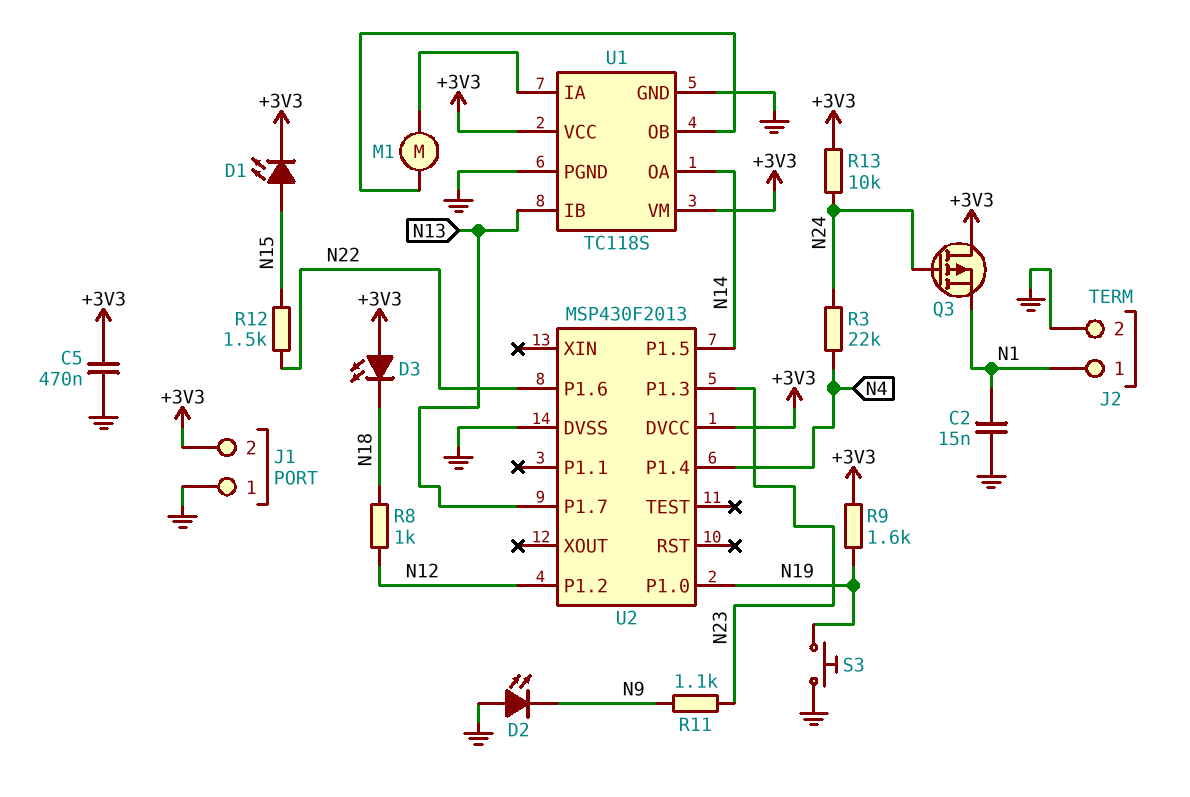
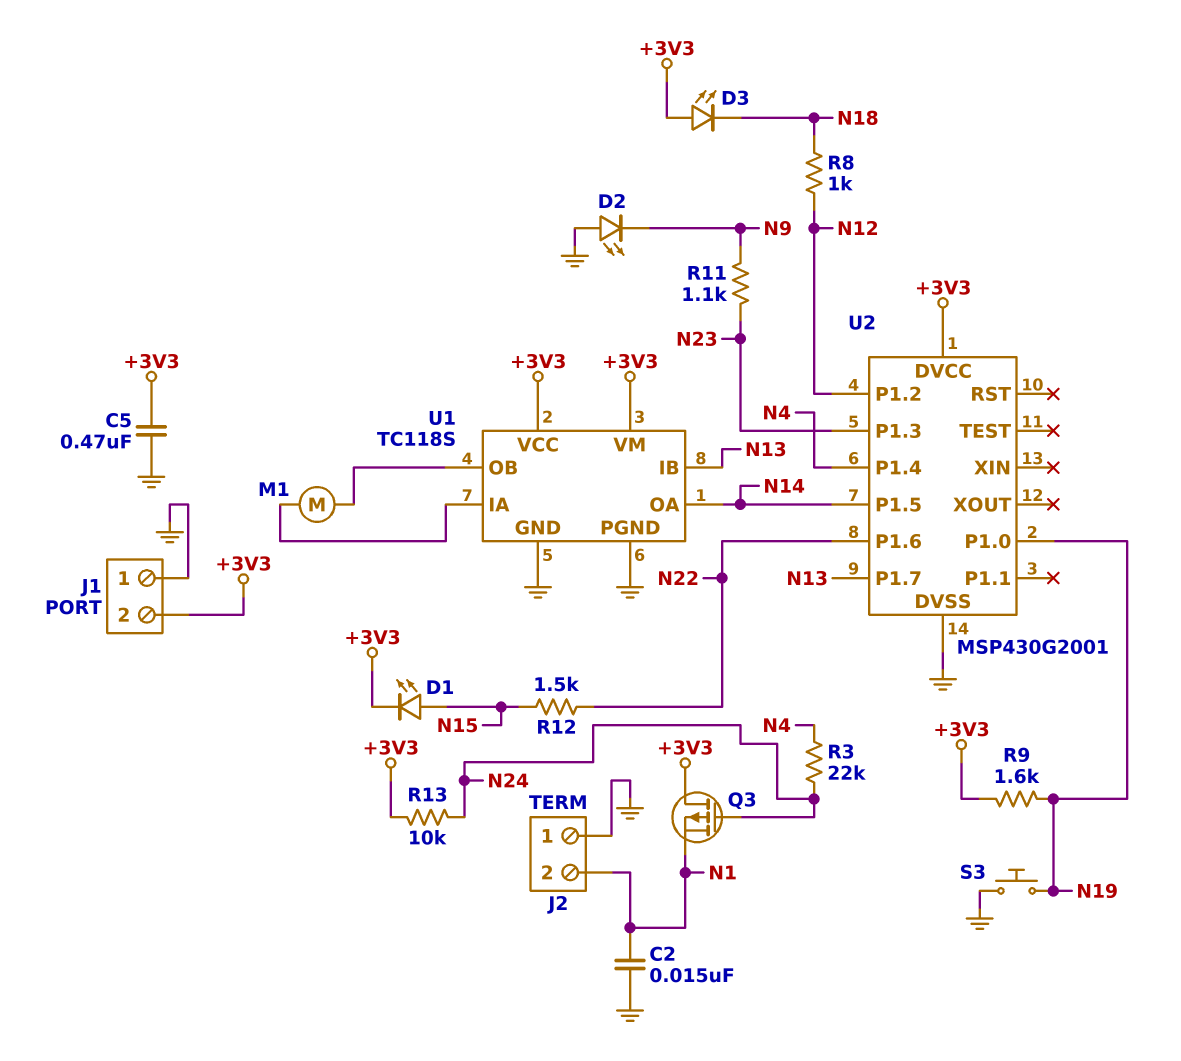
J2 pin 1: N1 -> GND
J2 pin 2: GND -> N1
U2: MSP430F2013 -> MSP430G2001

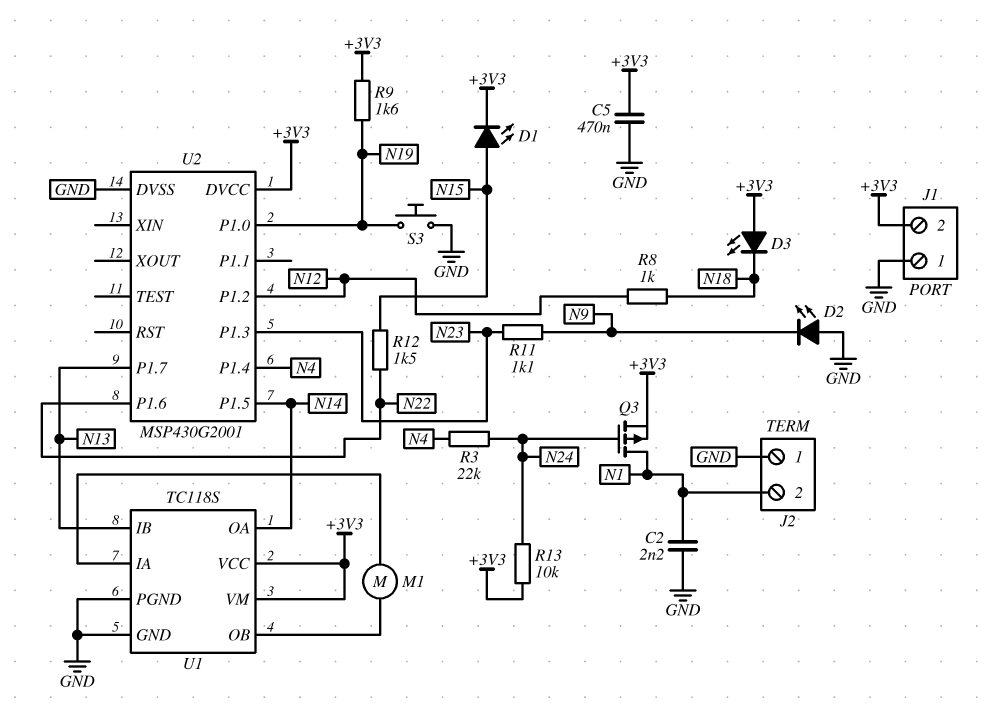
C2: 15nF (GND, N1) -> 2.2nF (GND, N1)
Q3: PMOS (G N24, D +3V3, S N1) -> PMOS (G N24, D N1, S +3V3)

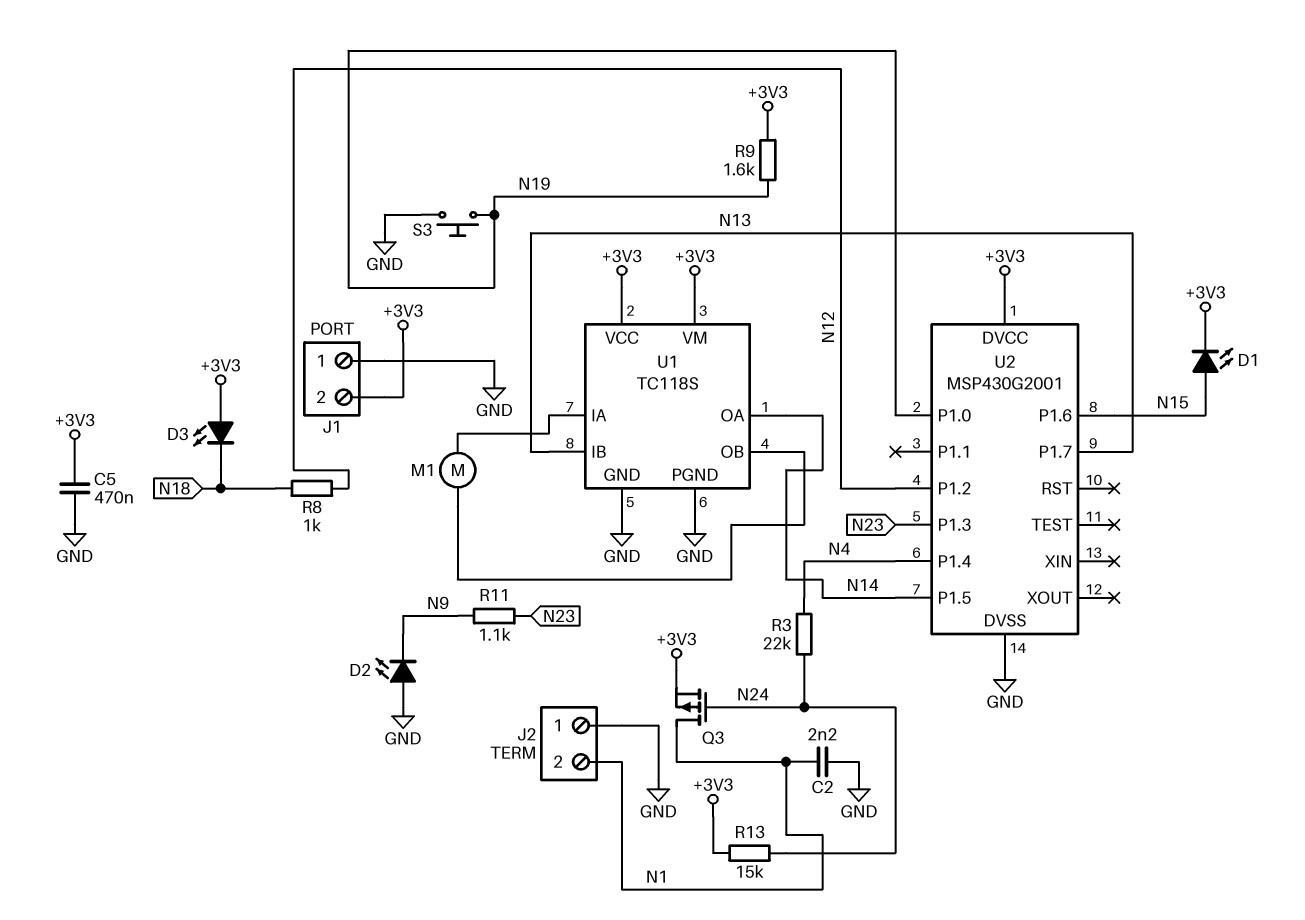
R12: 1.5k (N15, N22) -> none
R13: 10k (+3V3, N24) -> 15k (+3V3, N24)
U2 pin P1.6: N22 -> N15

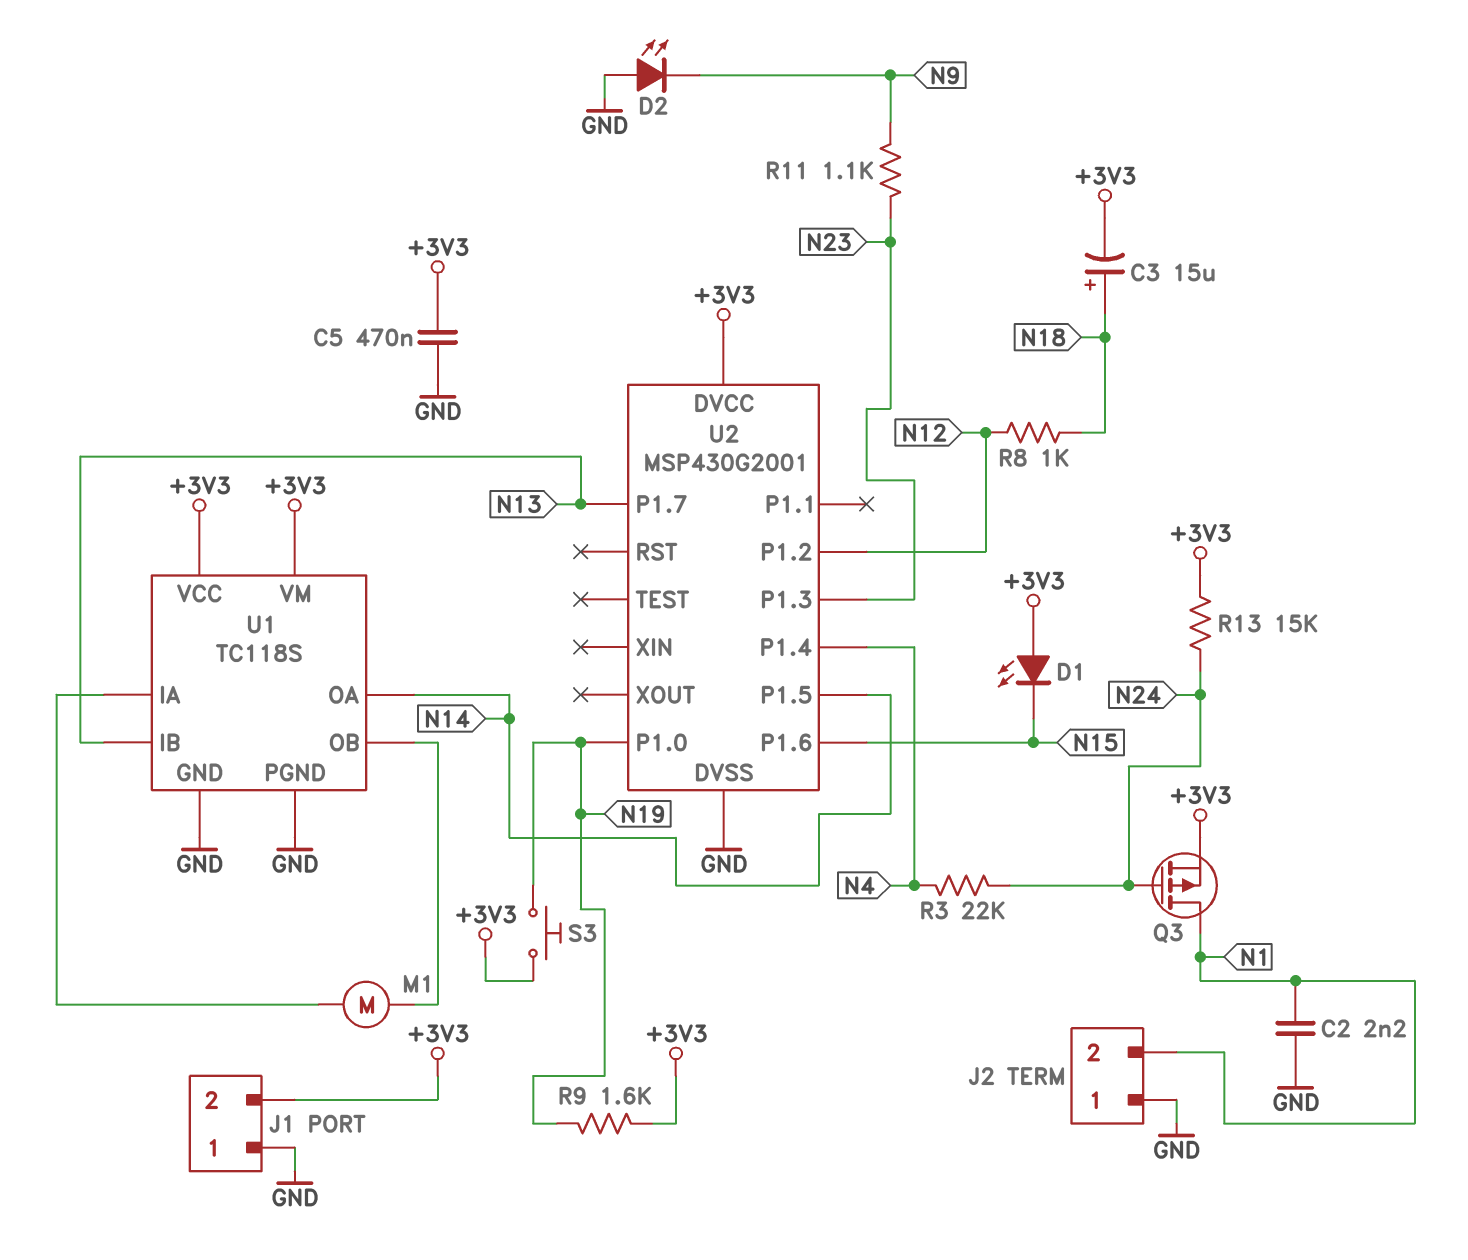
C3: none -> 15uF (plus N18, minus +3V3)
D1: LED (A N15, K +3V3) -> LED (A +3V3, K N15)
D3: LED (A +3V3, K N18) -> none
S3: button (GND, N19) -> button (+3V3, N19)

